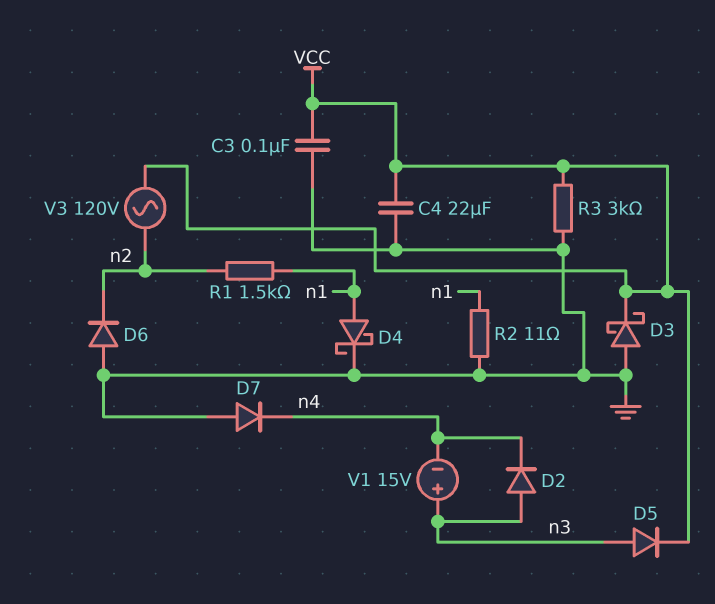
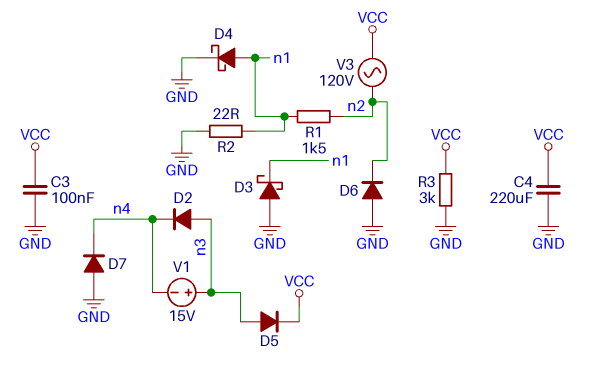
C4: 22uF (GND, VCC) -> 220uF (GND, VCC)
D3: schottky (A GND, K VCC) -> schottky (A GND, K n1)
R2: 11 (GND, n1) -> 22 (GND, n1)

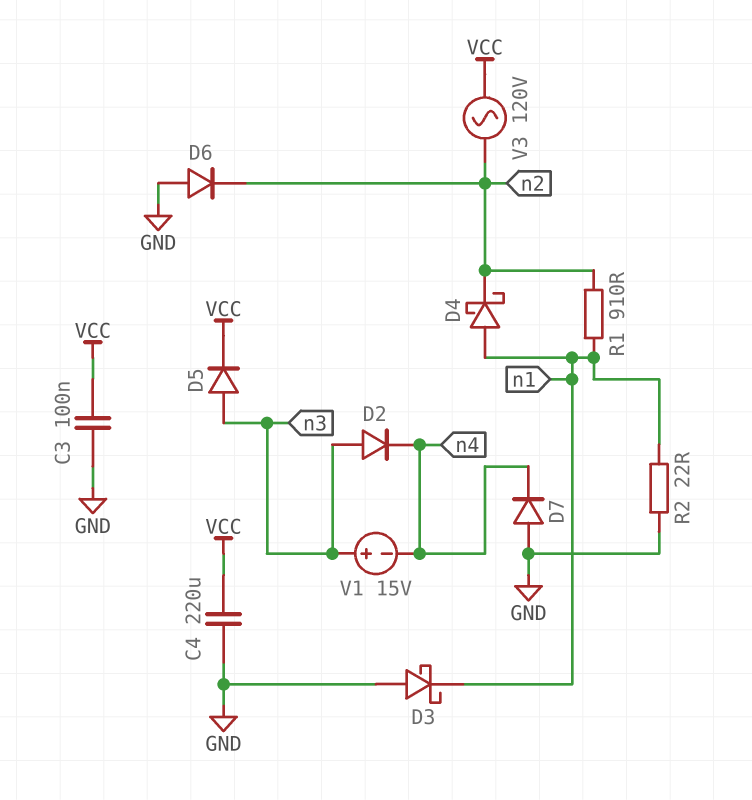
D4: schottky (A n1, K GND) -> schottky (A n1, K n2)
R1: 1.5k (n1, n2) -> 910 (n1, n2)
R3: 3k (GND, VCC) -> none

